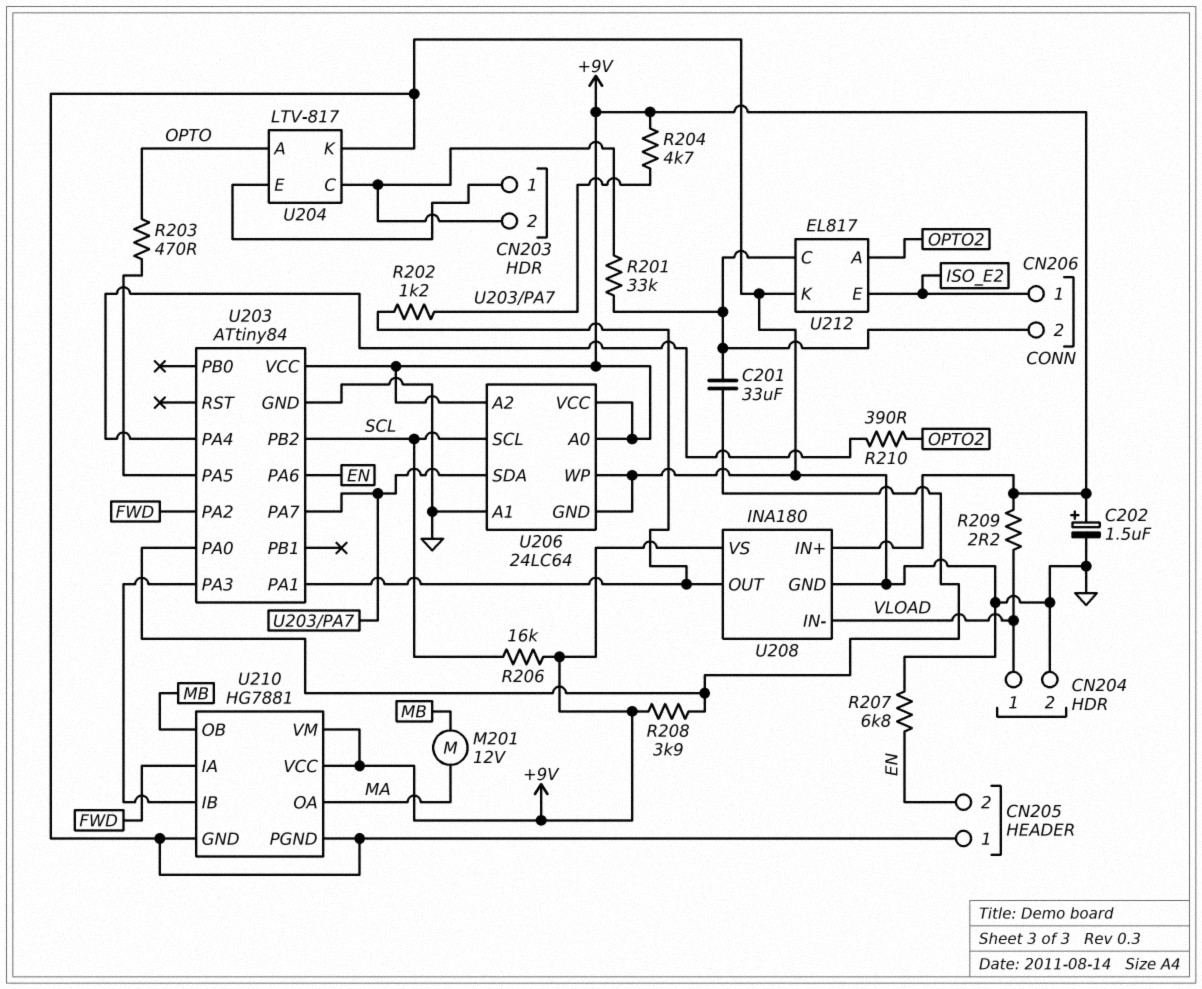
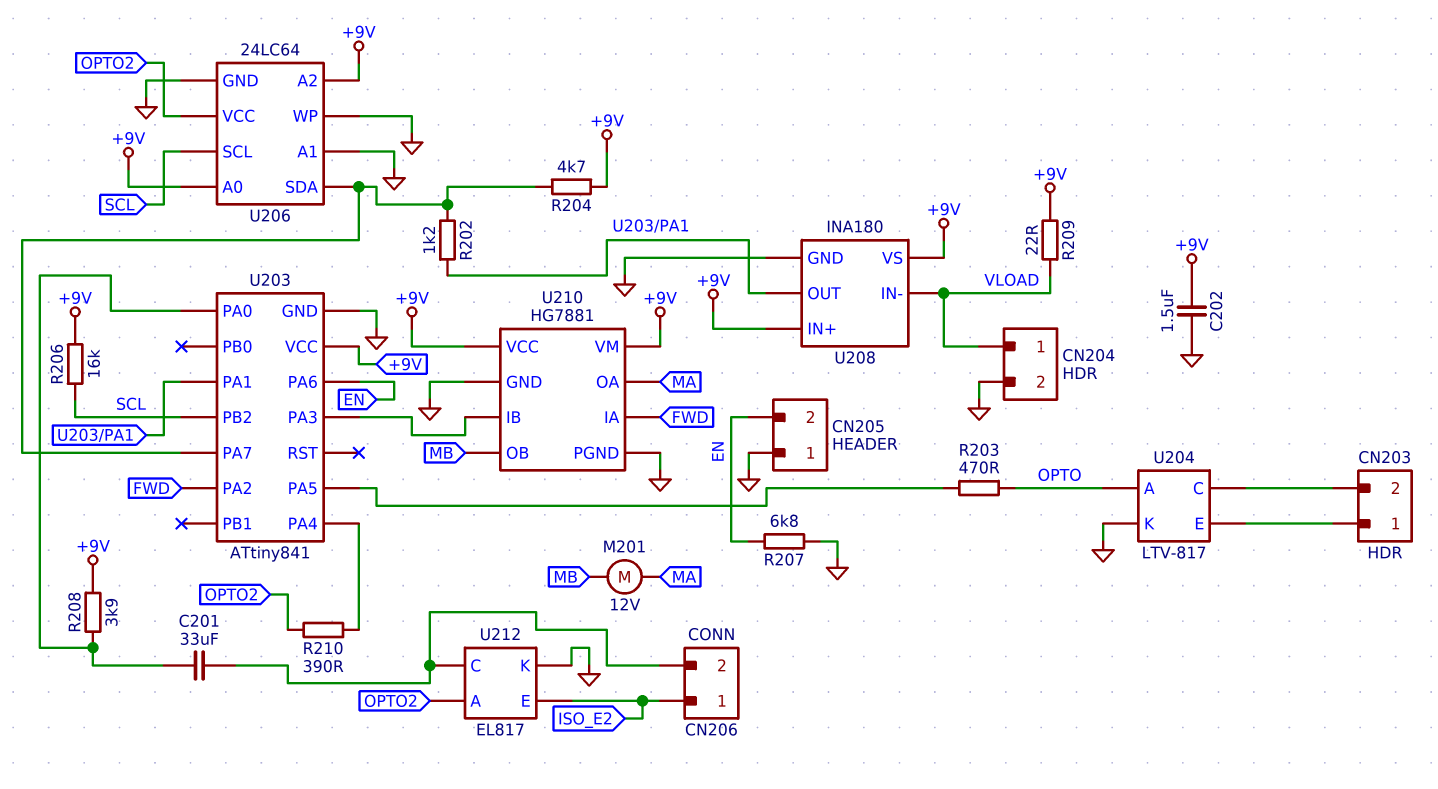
C202: 1.5uF (plus +9V, minus GND) -> 1.5uF (+9V, GND)
R201: 33k (CN203/2, CN206/2) -> none
R209: 2.2 (+9V, VLOAD) -> 22 (+9V, VLOAD)
U203: ATtiny84 -> ATtiny841
U206 pin VCC: +9V -> OPTO2

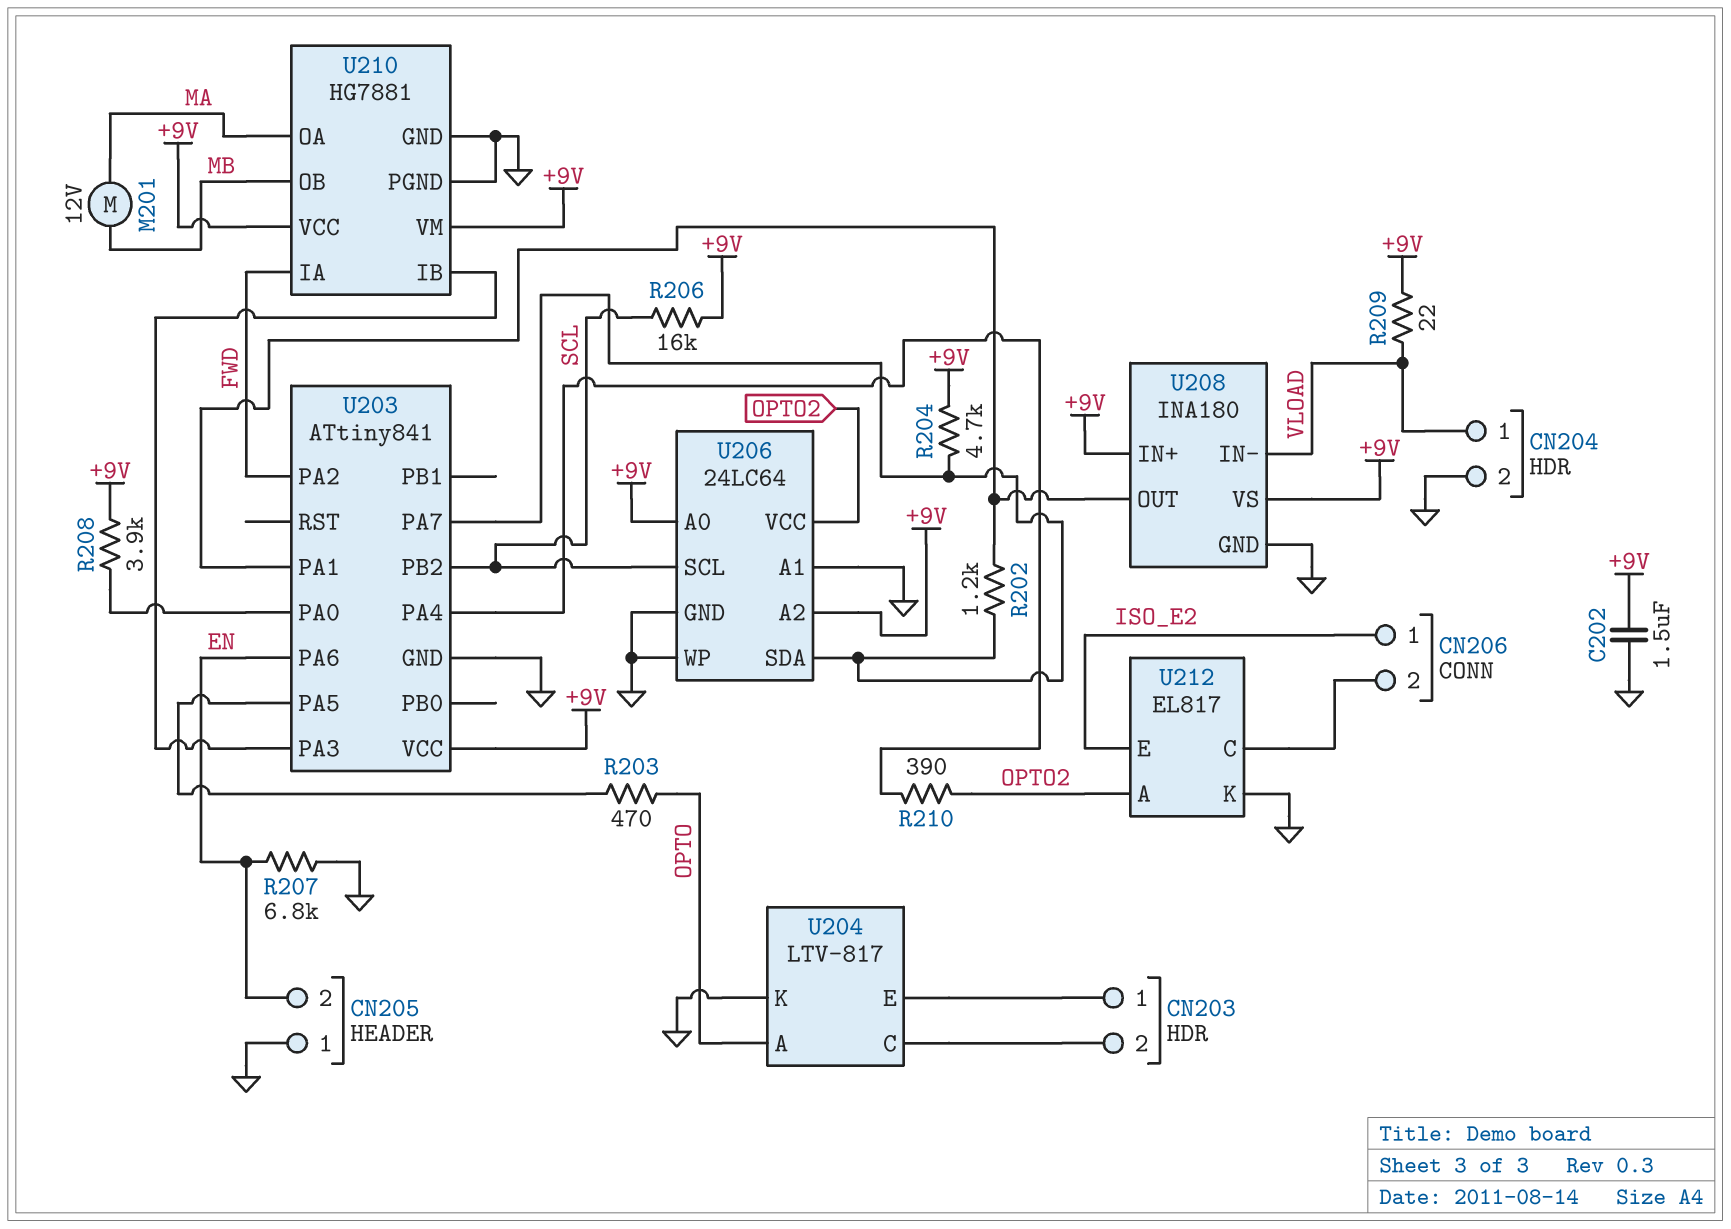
C201: 33uF (CN206/2, U203/PA0) -> none

